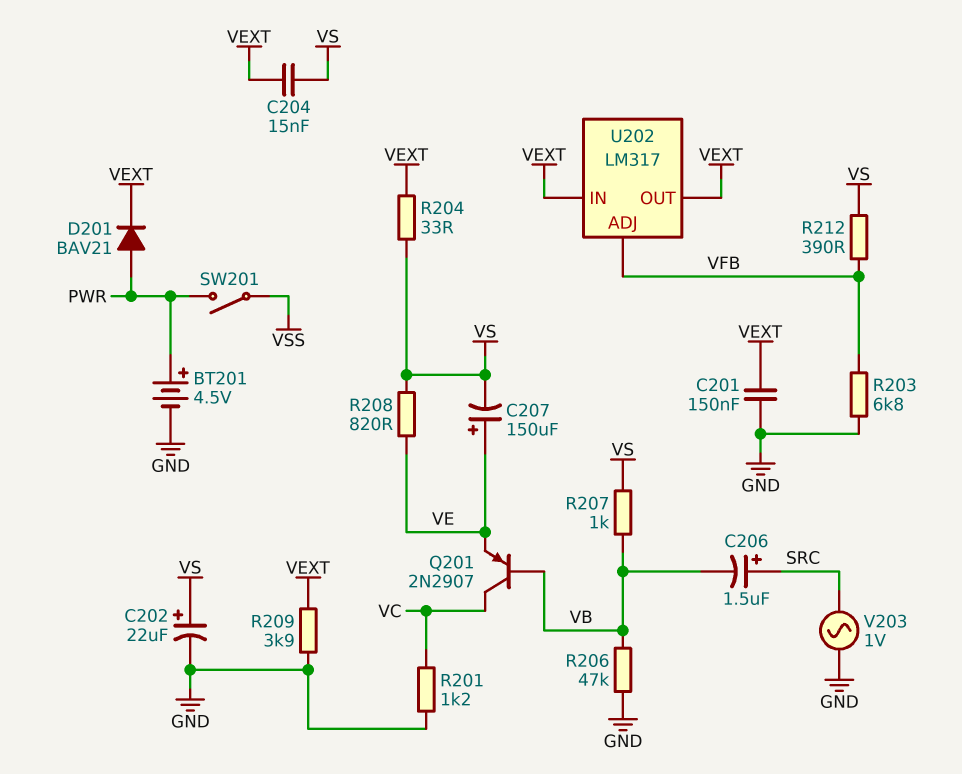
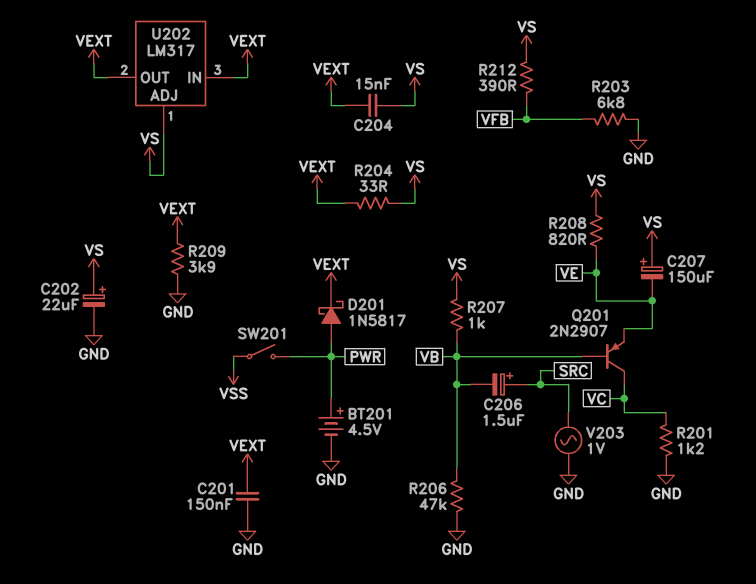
C207: 150uF (plus VE, minus VS) -> 150uF (plus VS, minus VE)
D201: diode BAV21 (A PWR, K VEXT) -> schottky 1N5817 (A PWR, K VEXT)
U202 pin ADJ: VFB -> VS

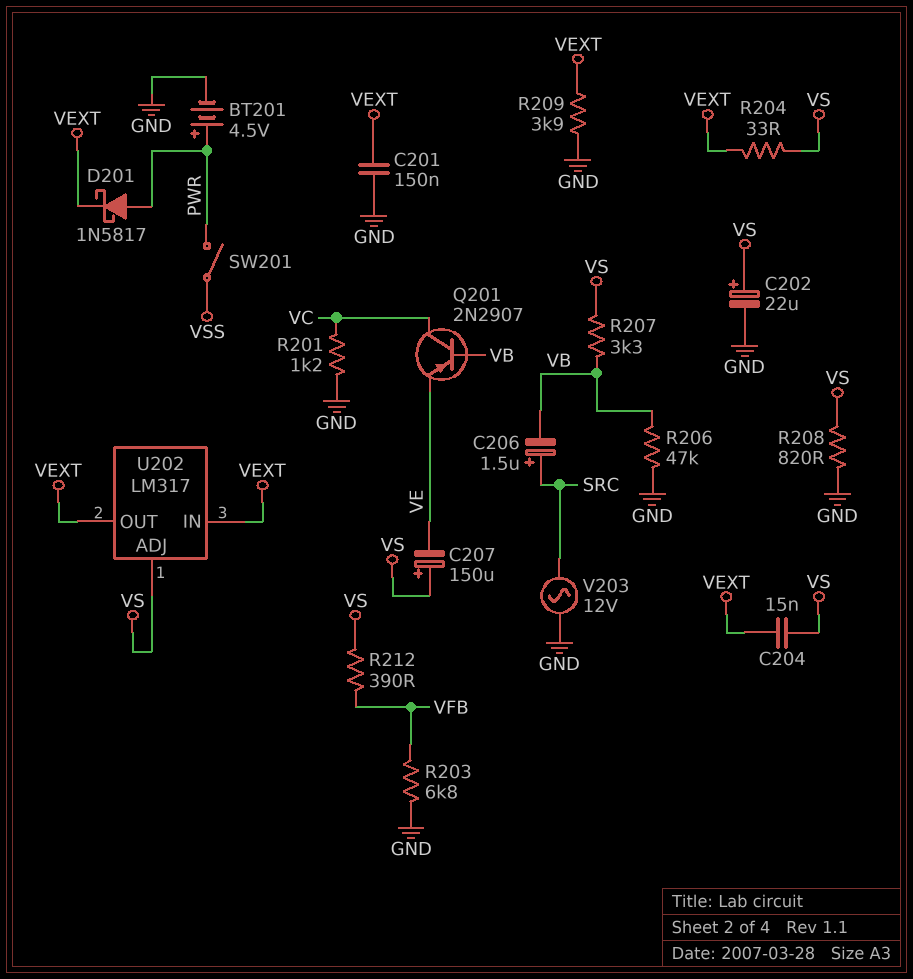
R207: 1k (VB, VS) -> 3.3k (VB, VS)
R208: 820 (VE, VS) -> 820 (GND, VS)
V203: AC 1V (GND, SRC) -> AC 12V (GND, SRC)

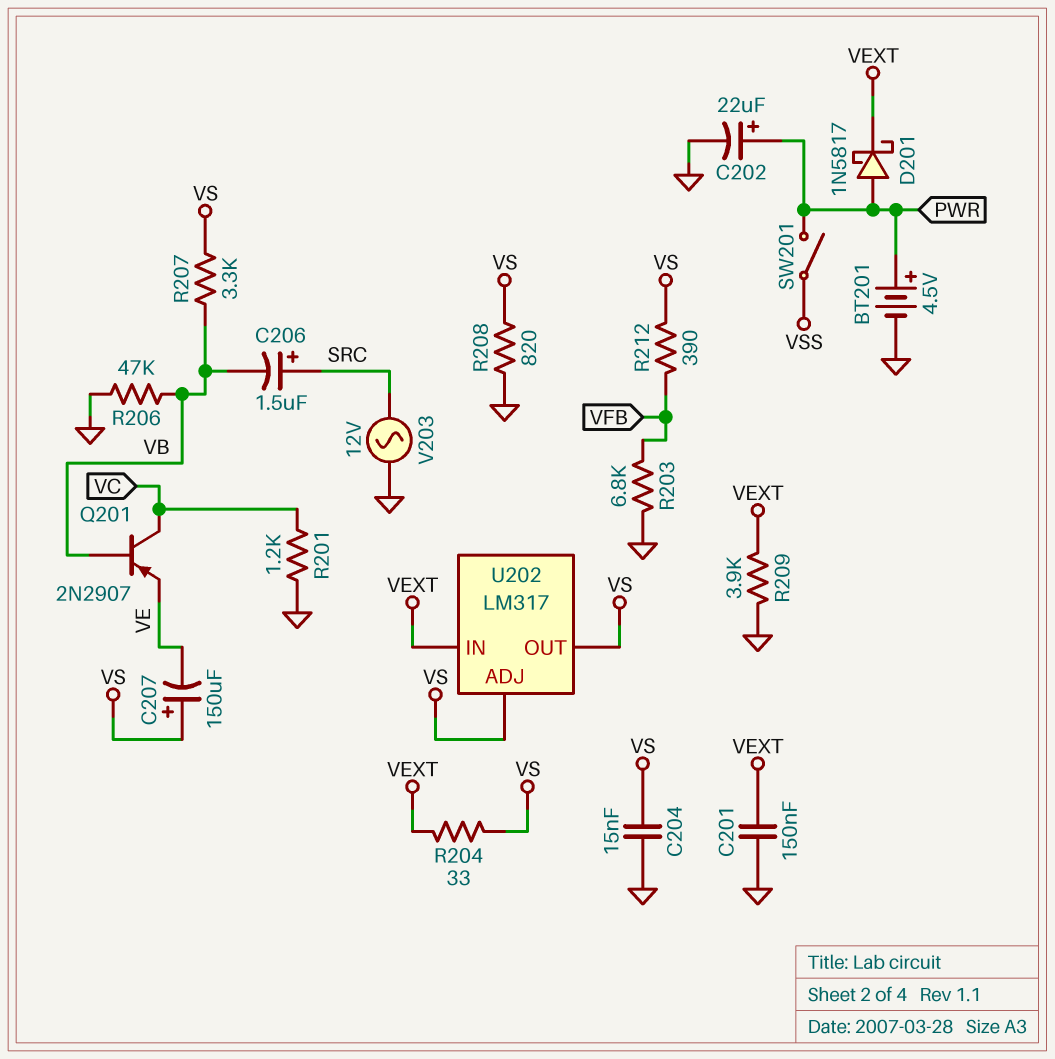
C202: 22uF (plus VS, minus GND) -> 22uF (plus PWR, minus GND)
C204: 15nF (VEXT, VS) -> 15nF (GND, VS)
U202 pin OUT: VEXT -> VS

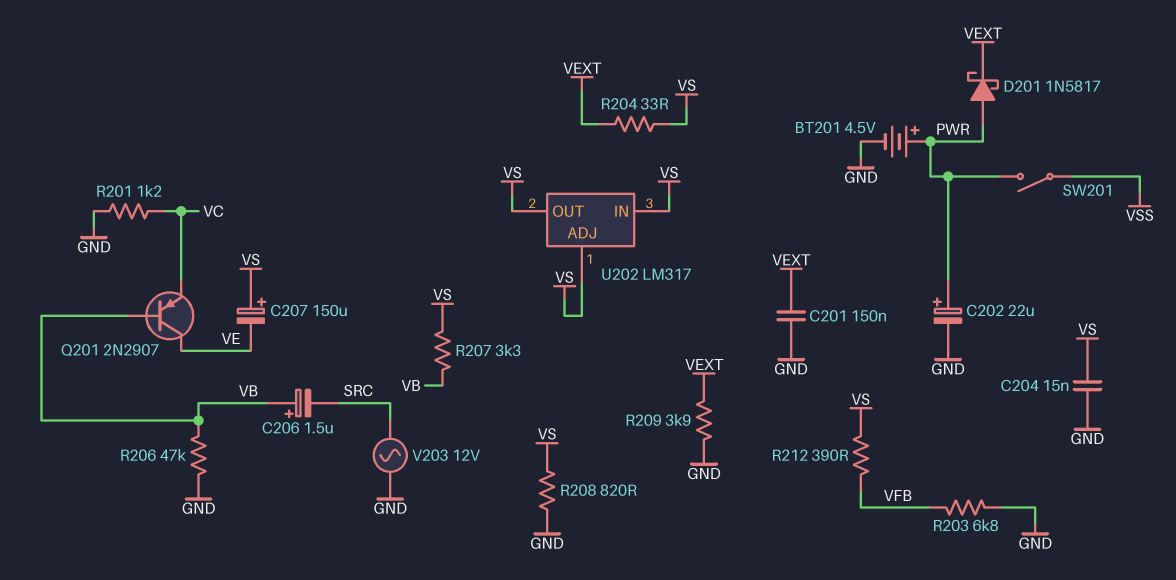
C206: 1.5uF (plus SRC, minus VB) -> 1.5uF (plus VB, minus SRC)
Q201: PNP 2N2907 (B VB, C VC, E VE) -> PNP 2N2907 (B VB, C VE, E VC)
U202 pin IN: VEXT -> VS

